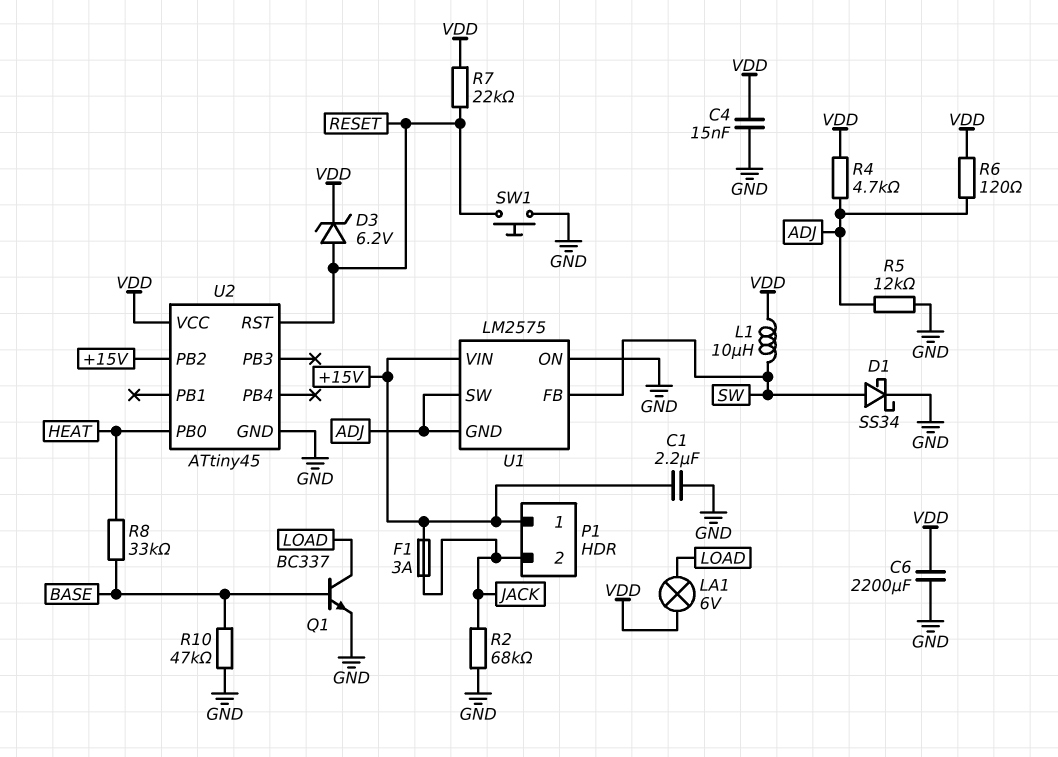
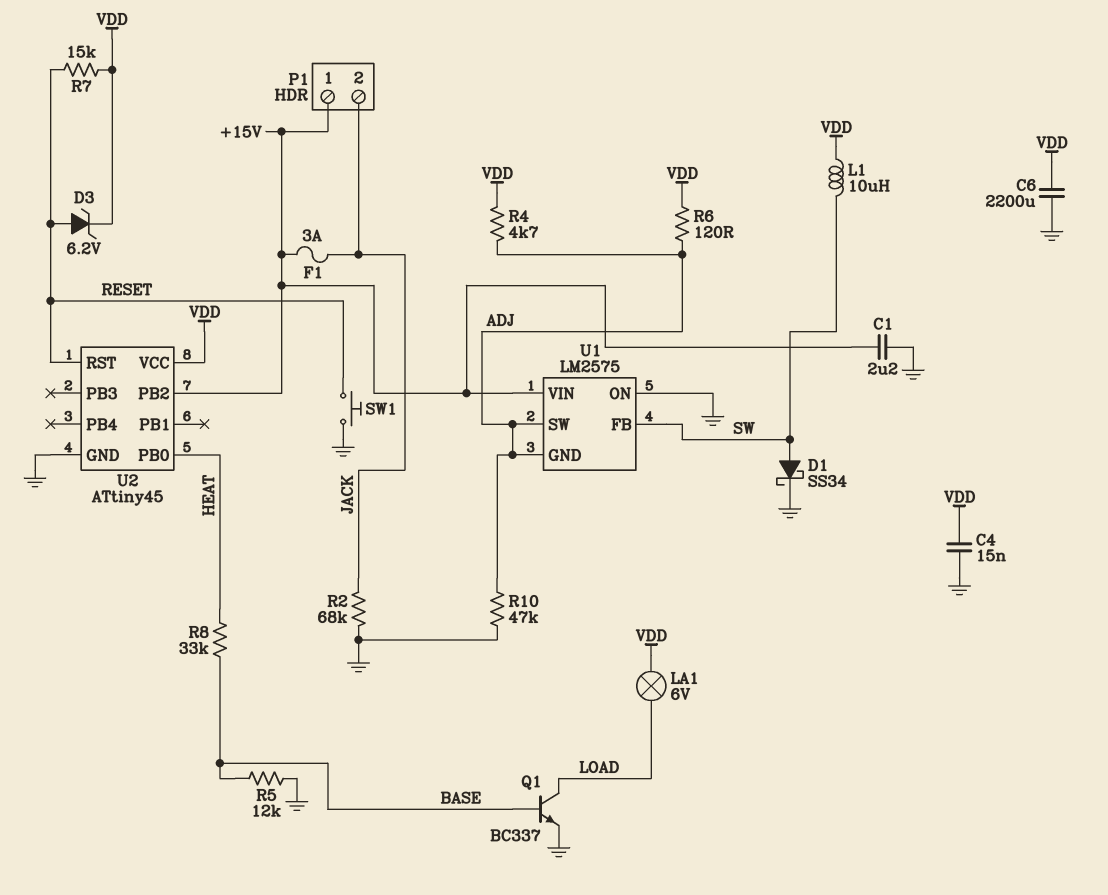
R5: 12k (ADJ, GND) -> 12k (BASE, GND)
R7: 22k (RESET, VDD) -> 15k (RESET, VDD)
R10: 47k (BASE, GND) -> 47k (ADJ, GND)

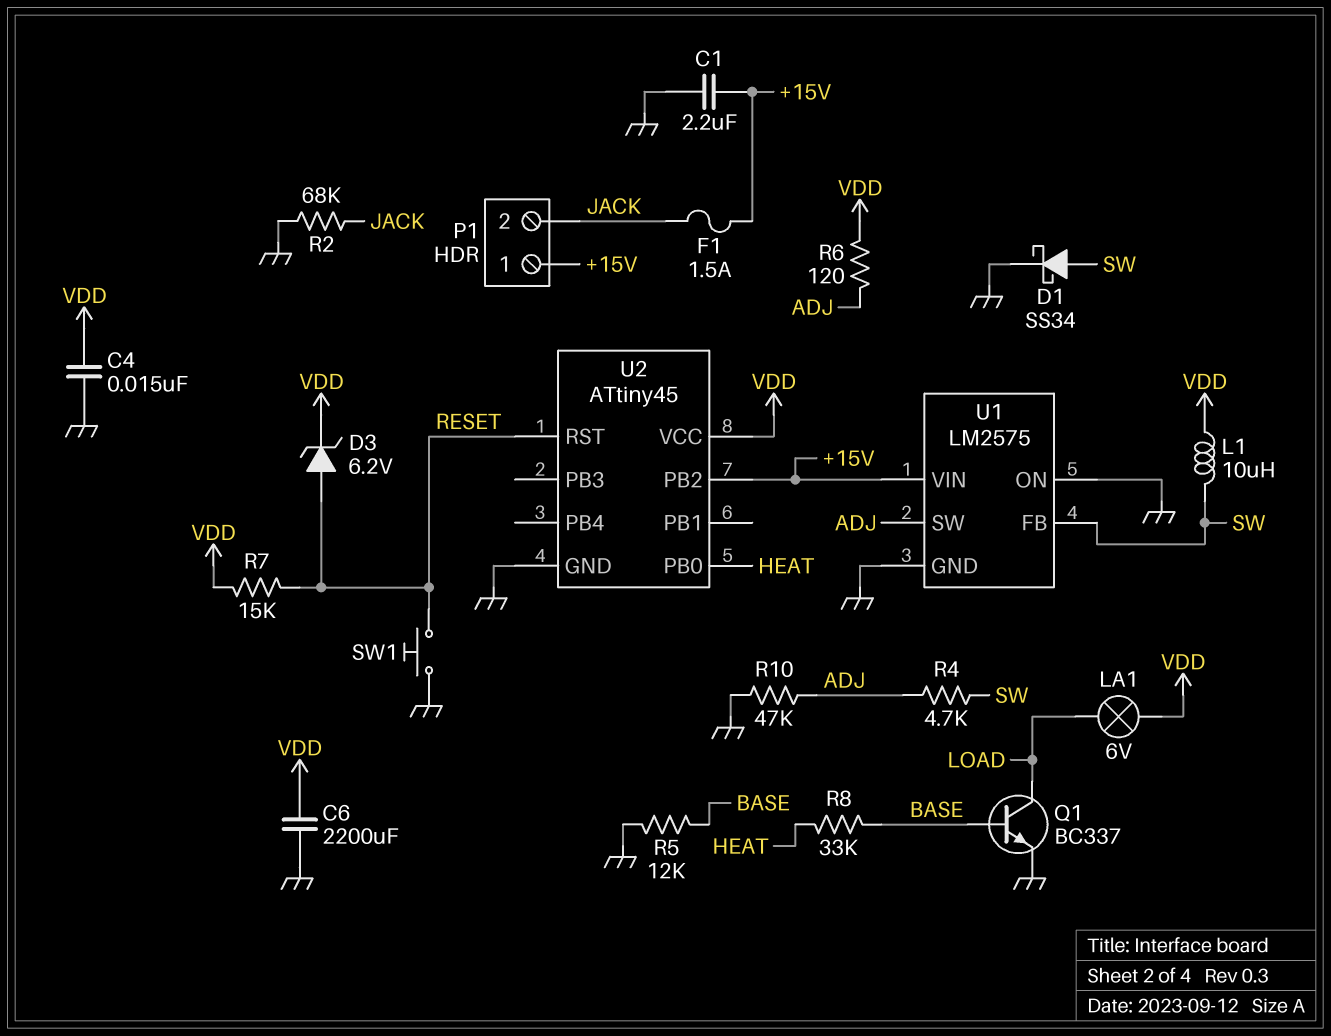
F1: 3A (+15V, JACK) -> 1.5A (+15V, JACK)
R4: 4.7k (ADJ, VDD) -> 4.7k (ADJ, SW)
U1 pin GND: ADJ -> GND

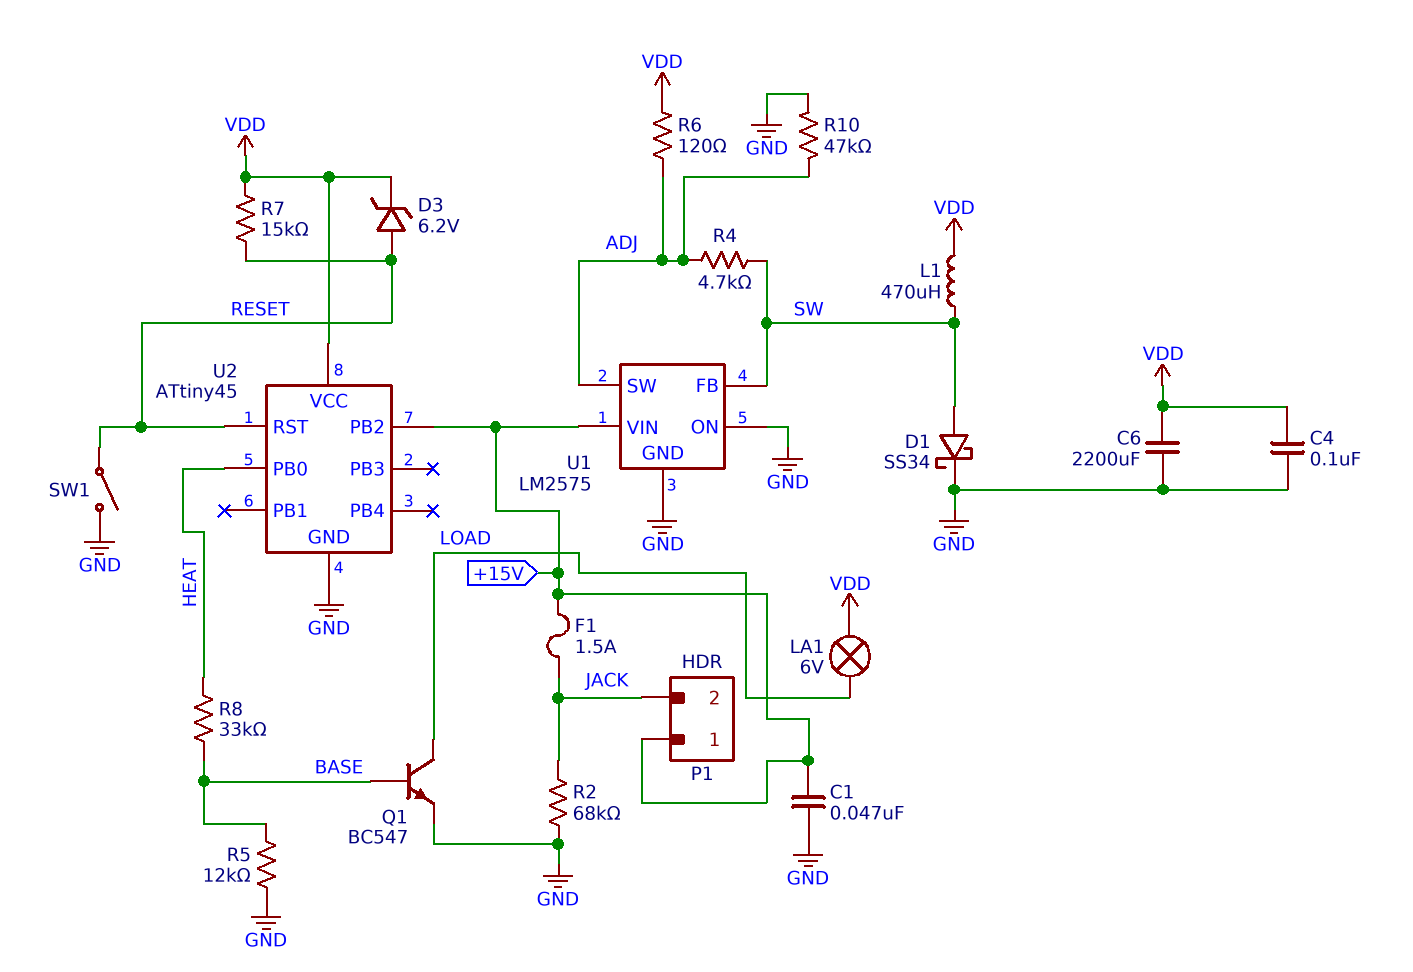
C1: 2.2uF (+15V, GND) -> 47nF (+15V, GND)
C4: 15nF (GND, VDD) -> 100nF (GND, VDD)
L1: 10uH (SW, VDD) -> 470uH (SW, VDD)
Q1: NPN BC337 (B BASE, C LOAD, E GND) -> NPN BC547 (B BASE, C LOAD, E GND)
SW1: button (GND, RESET) -> switch (GND, RESET)

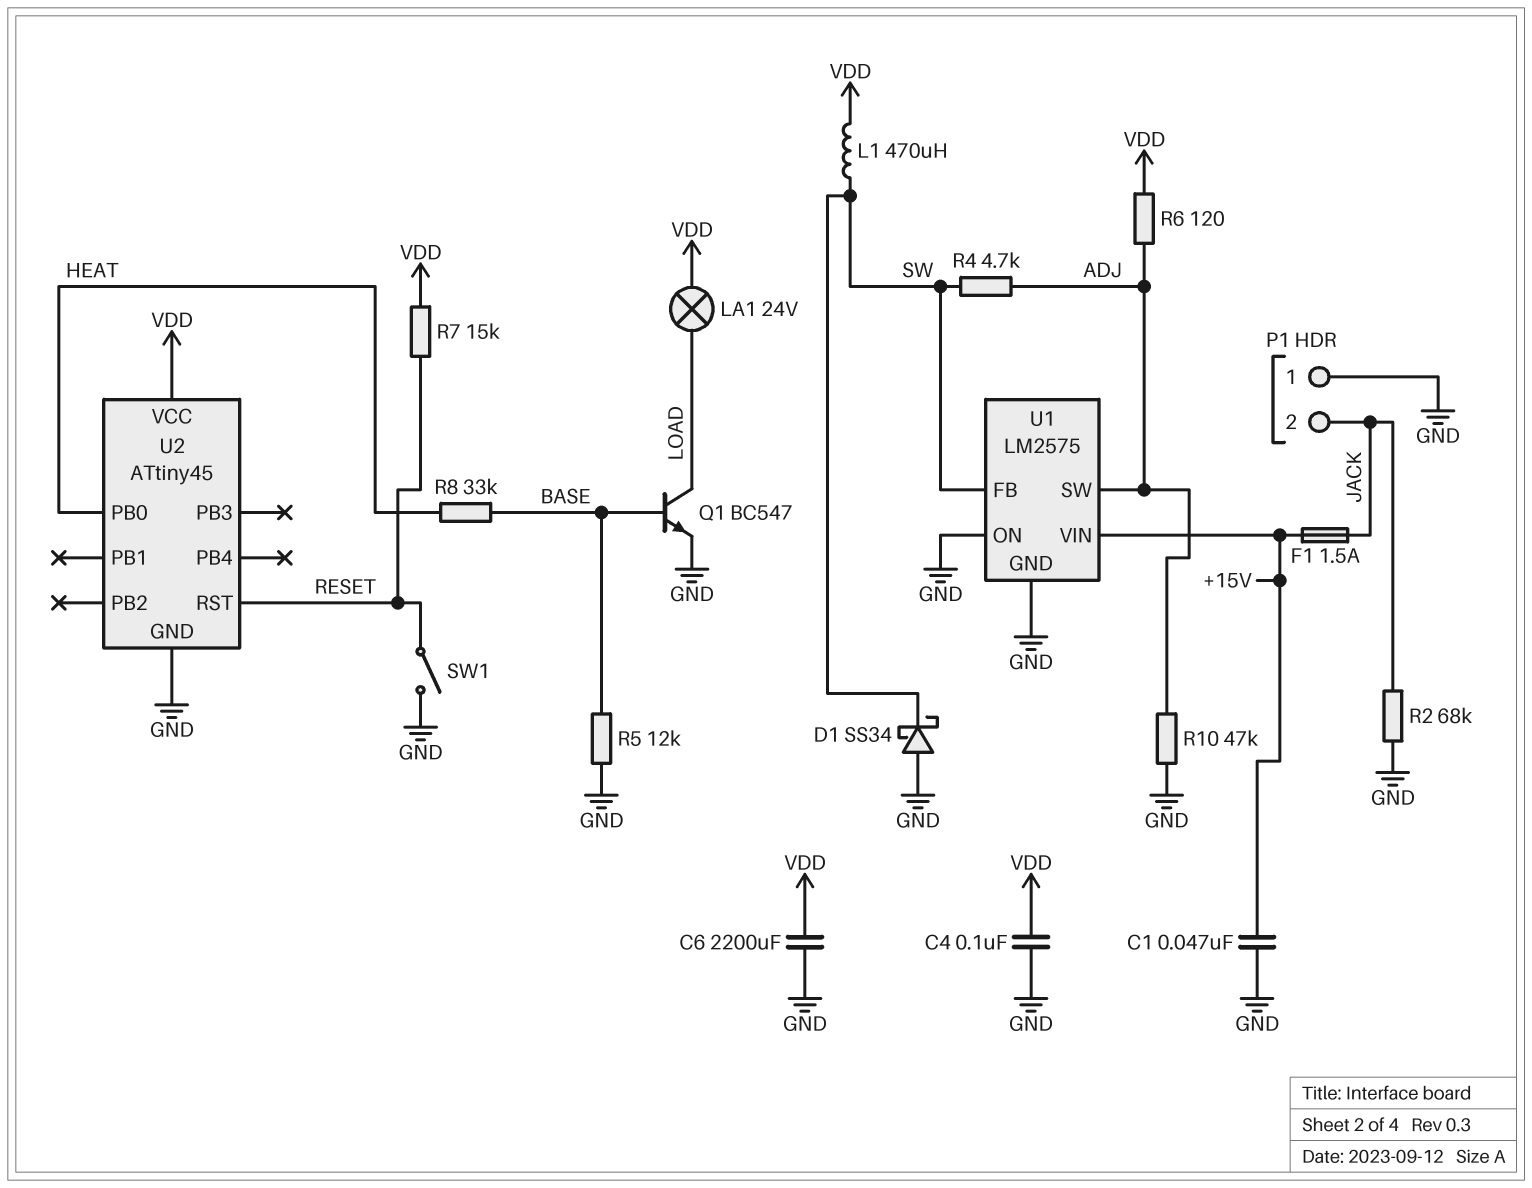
D1: schottky SS34 (A SW, K GND) -> schottky SS34 (A GND, K SW)
D3: zener 6.2V (A RESET, K VDD) -> none
LA1: lamp 6V (LOAD, VDD) -> lamp 24V (LOAD, VDD)
P1 pin 1: +15V -> GND
U2 pin PB2: +15V -> none

